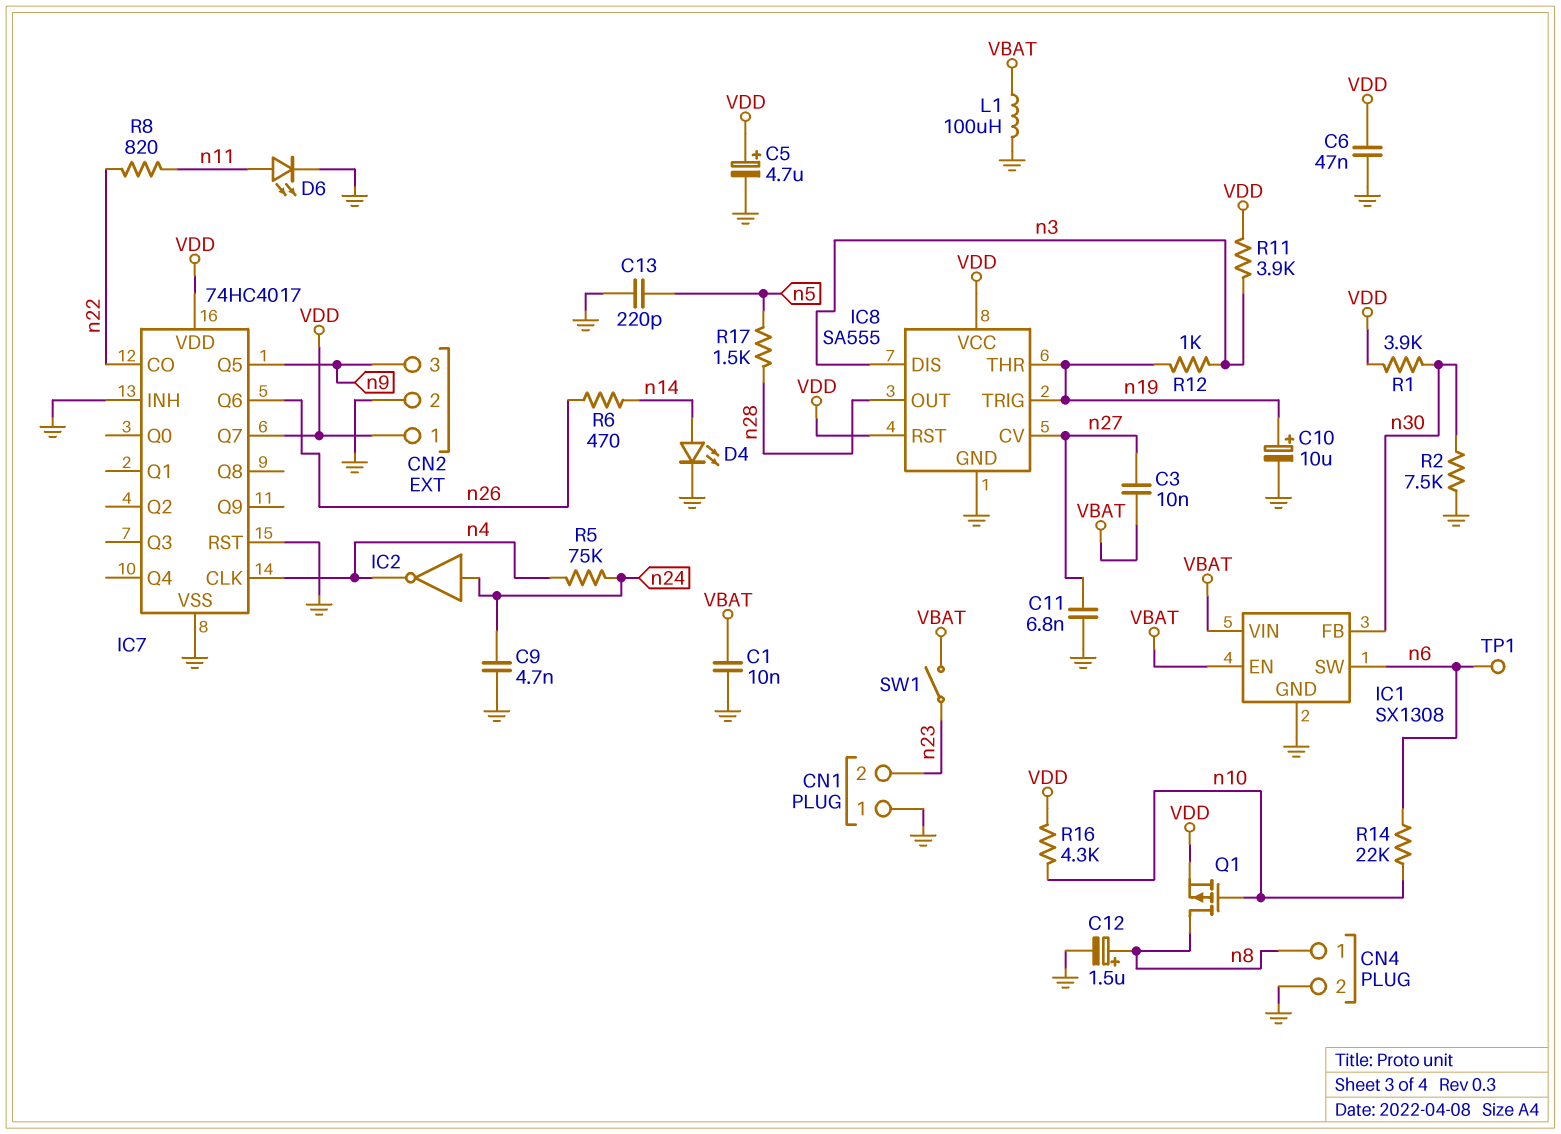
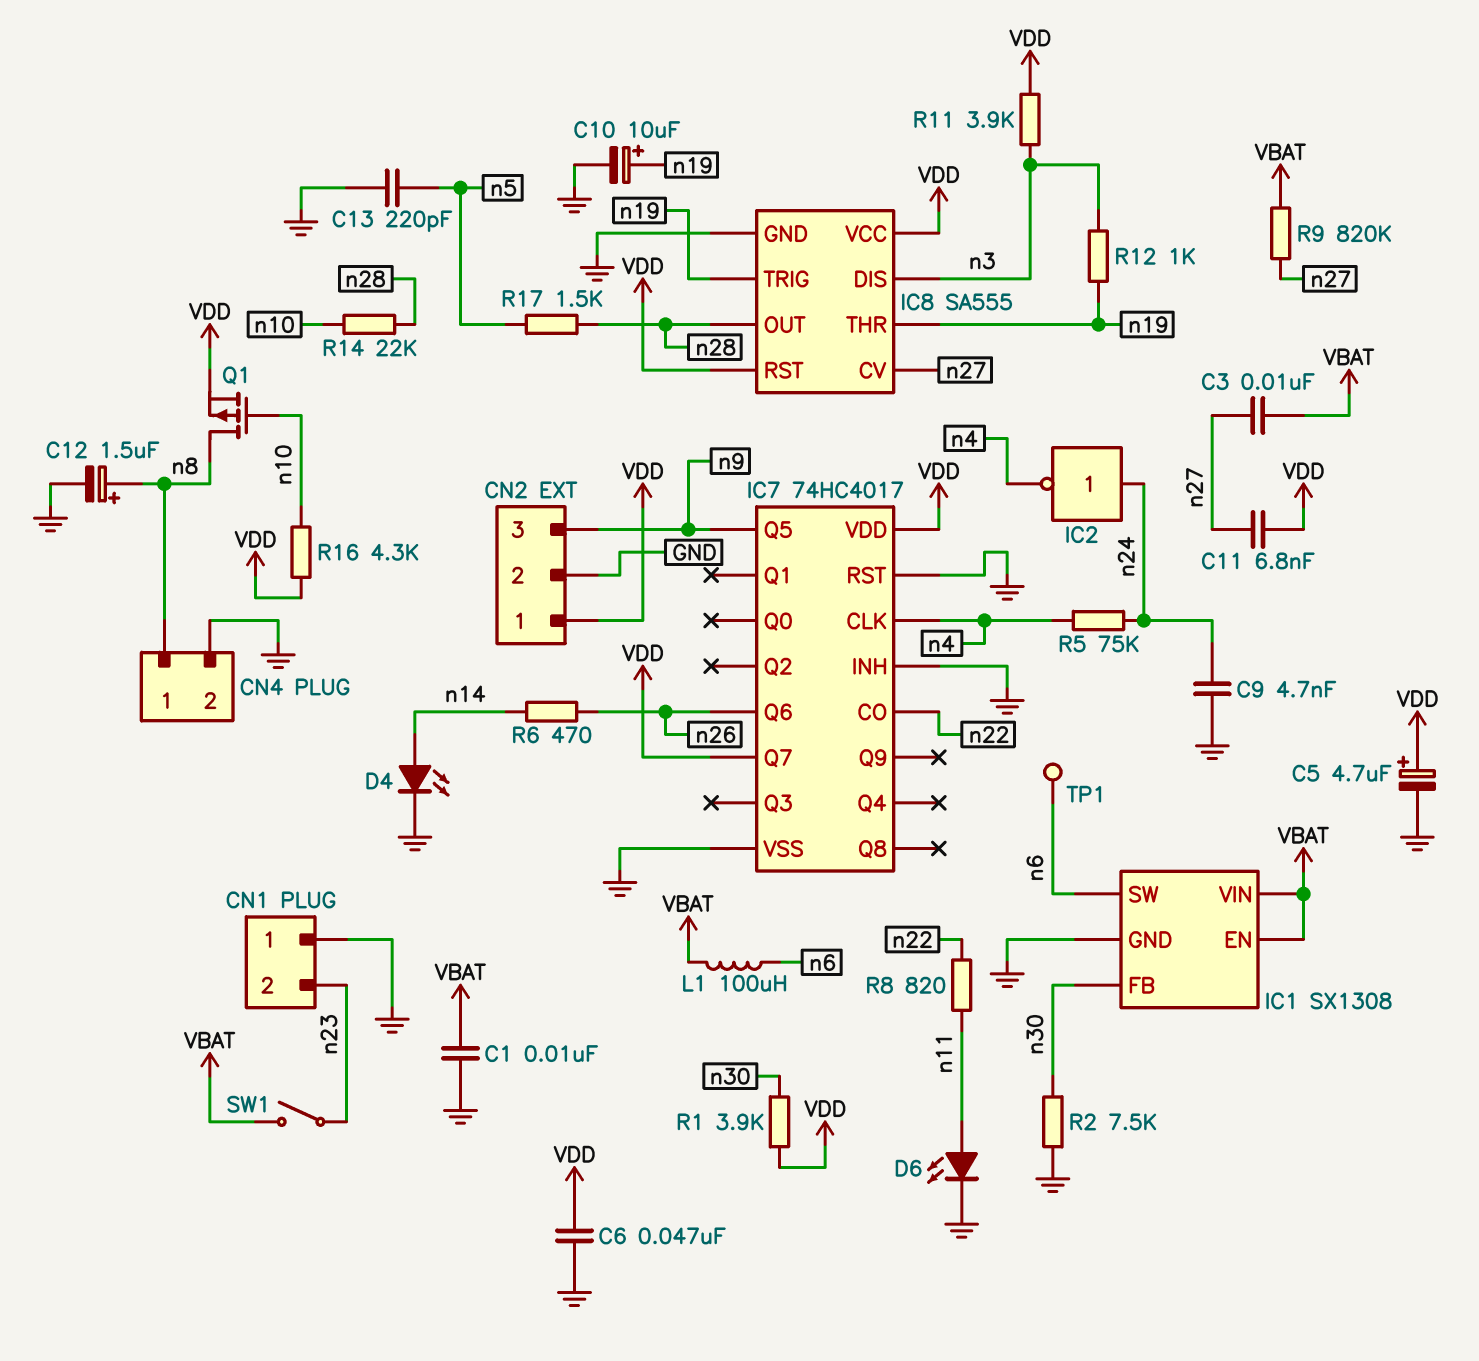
C11: 6.8nF (GND, n27) -> 6.8nF (VDD, n27)
L1: 100uH (GND, VBAT) -> 100uH (VBAT, n6)
R9: none -> 820k (VBAT, n27)
R14: 22k (n6, n10) -> 22k (n10, n28)

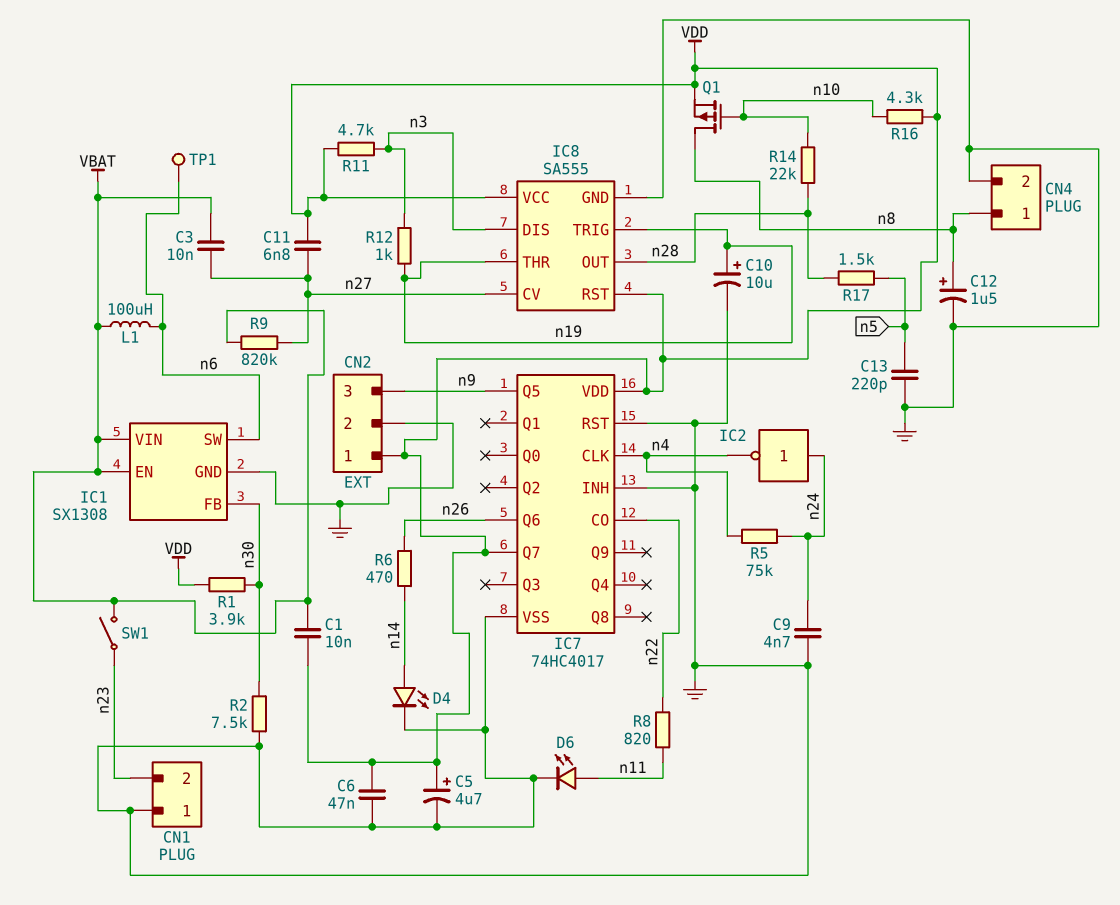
C1: 10nF (GND, VBAT) -> 10nF (VBAT, VDD)
R11: 3.9k (VDD, n3) -> 4.7k (VDD, n3)

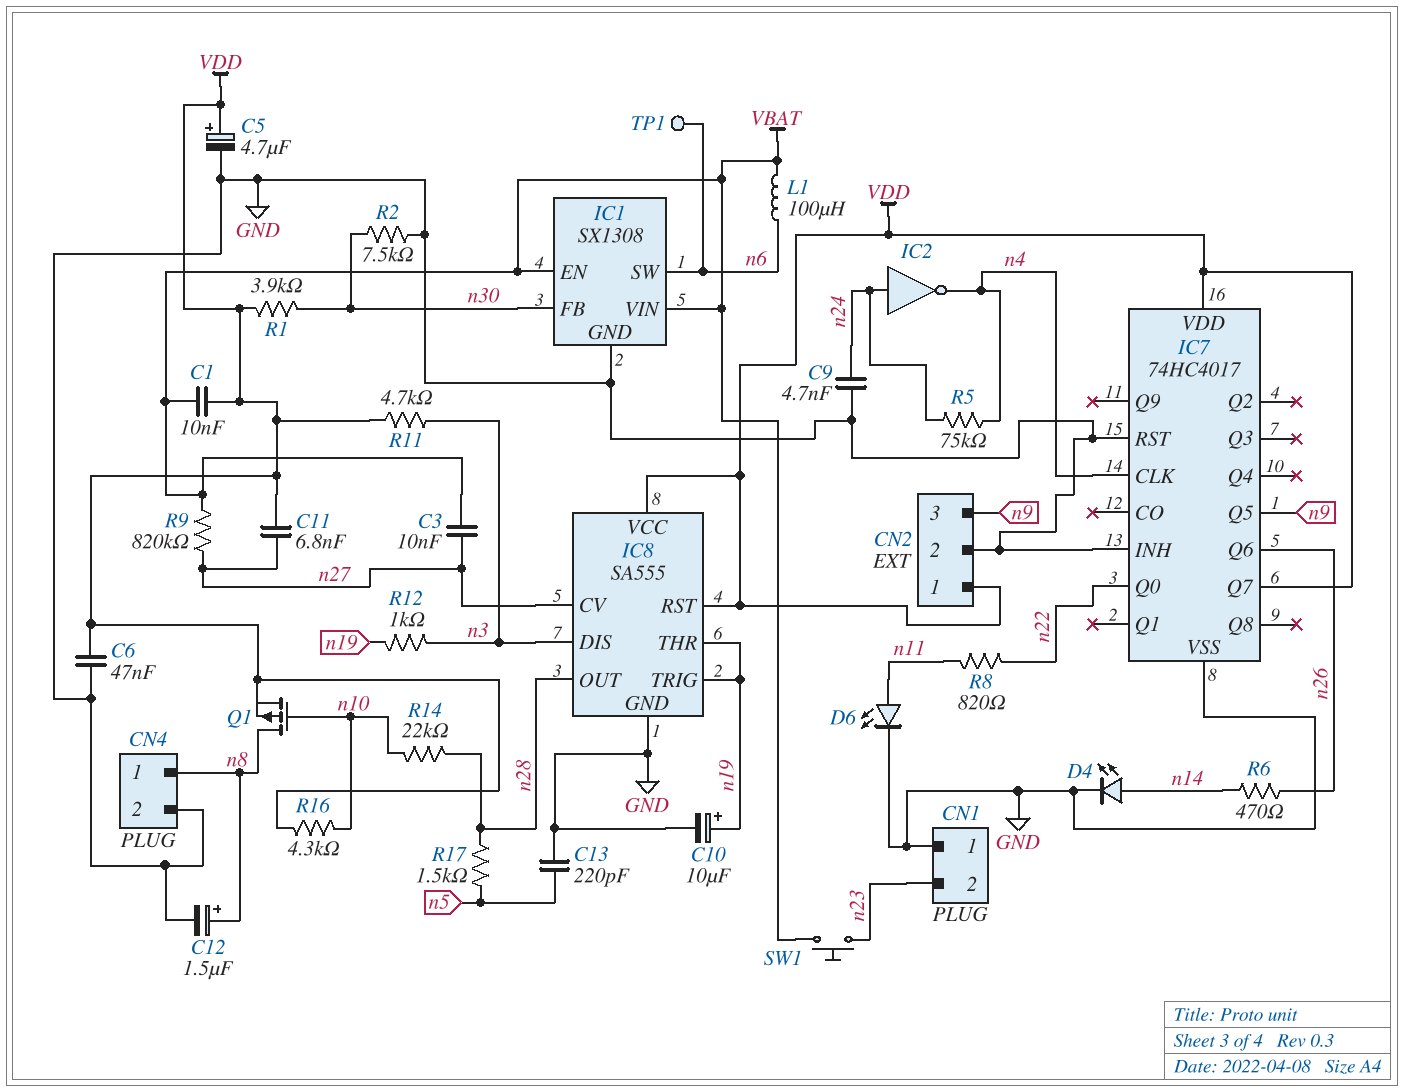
IC7 pin CO: n22 -> none
IC7 pin Q0: none -> n22
SW1: switch (VBAT, n23) -> button (VBAT, n23)

